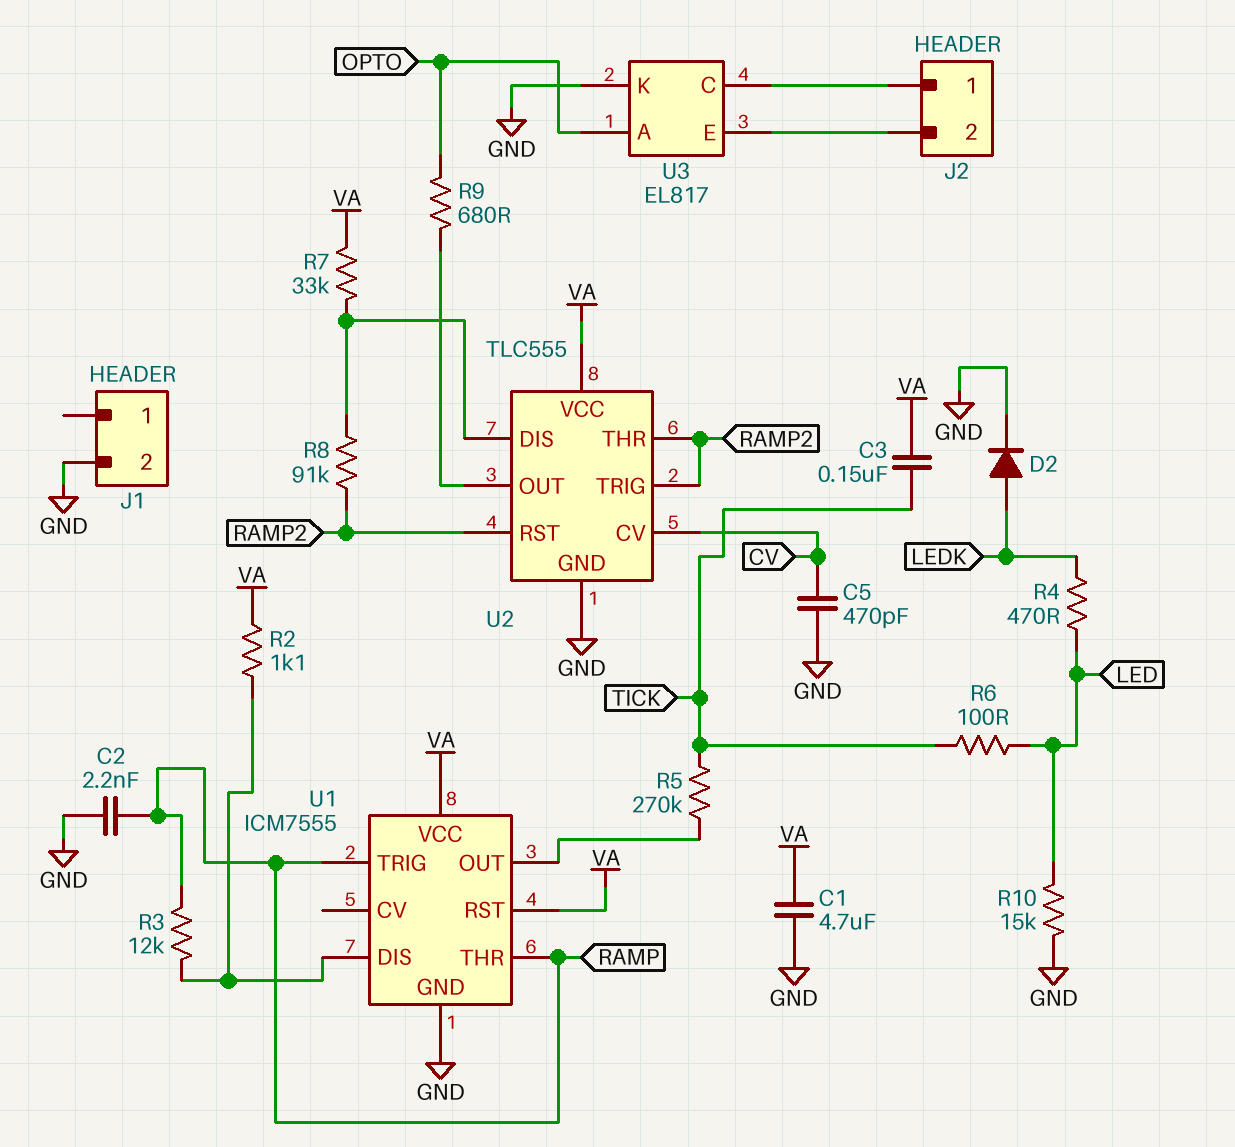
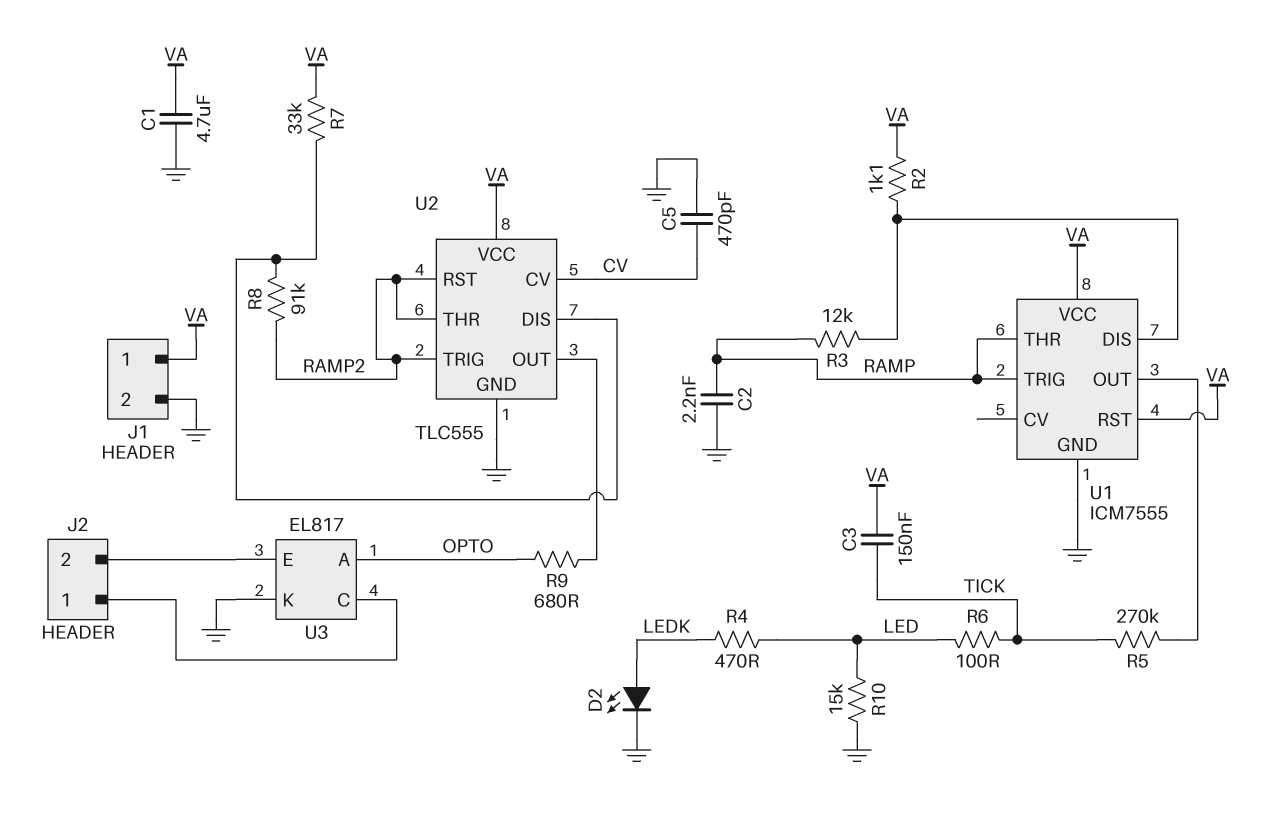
D2: diode (A LEDK, K GND) -> LED (A LEDK, K GND)
J1 pin 1: none -> VA

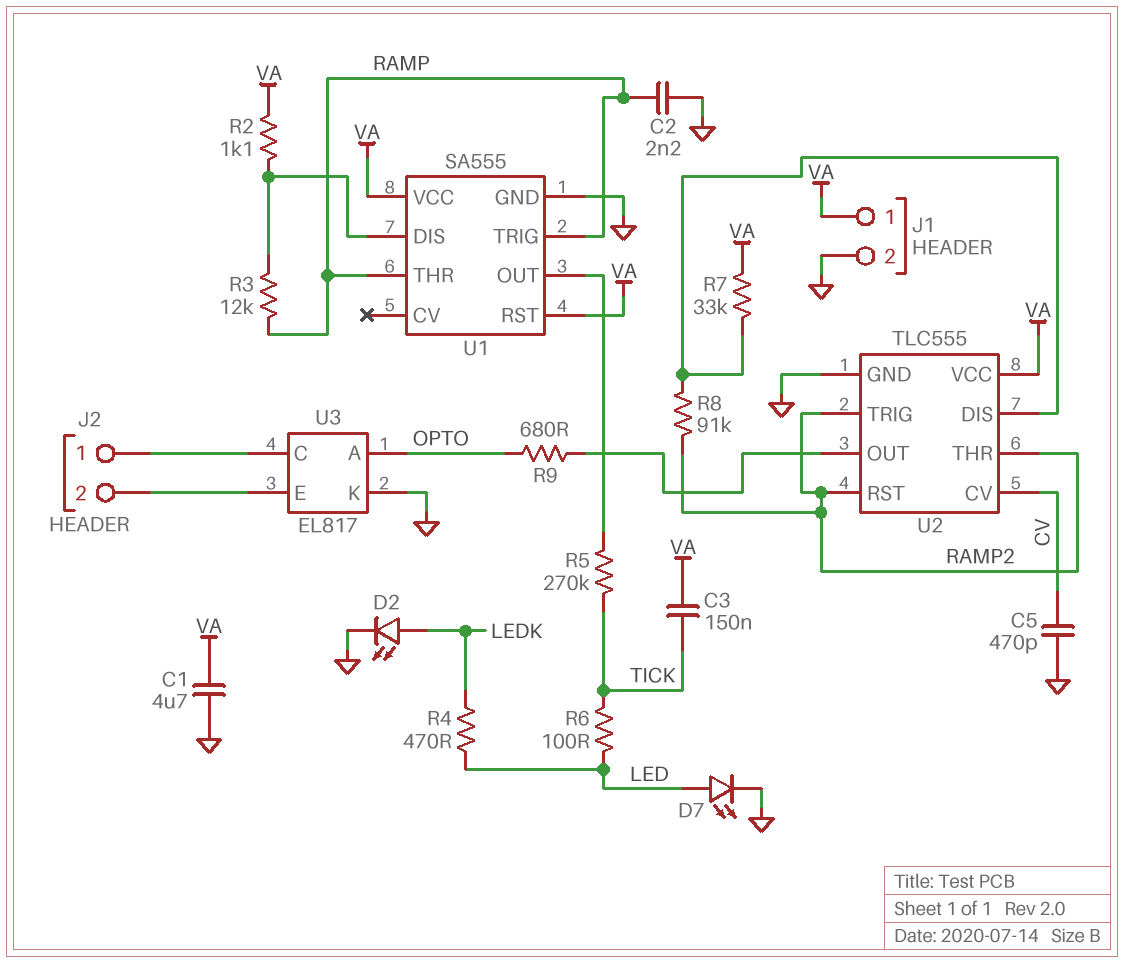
D7: none -> LED (A LED, K GND)
R10: 15k (GND, LED) -> none
U1: ICM7555 -> SA555

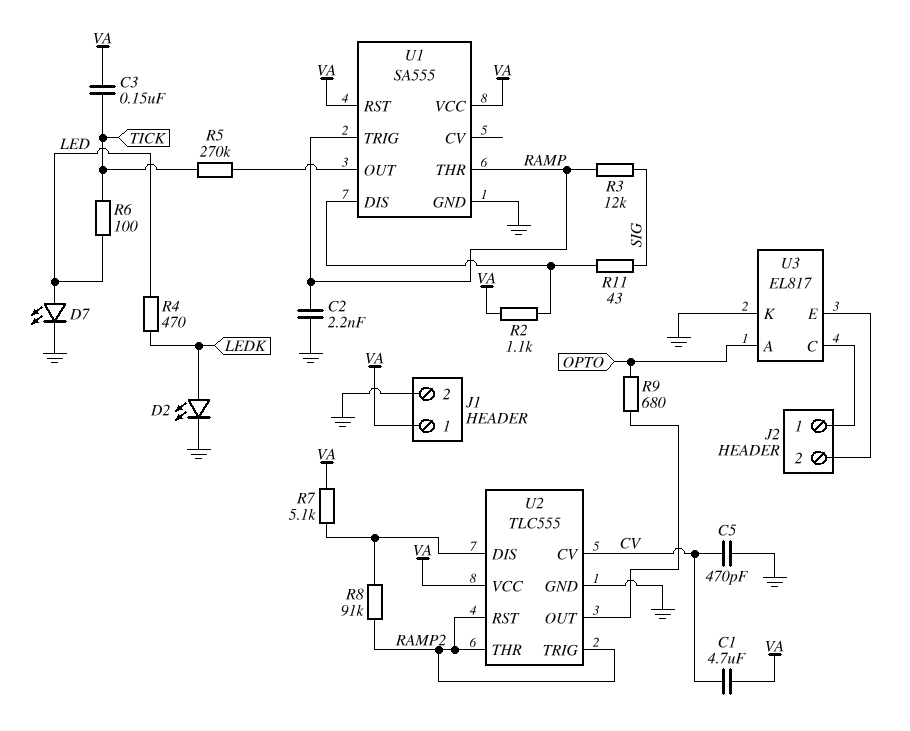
C1: 4.7uF (GND, VA) -> 4.7uF (CV, VA)
R3: 12k (RAMP, U1/DIS) -> 12k (RAMP, SIG)
R7: 33k (U2/DIS, VA) -> 5.1k (U2/DIS, VA)
R11: none -> 43 (SIG, U1/DIS)

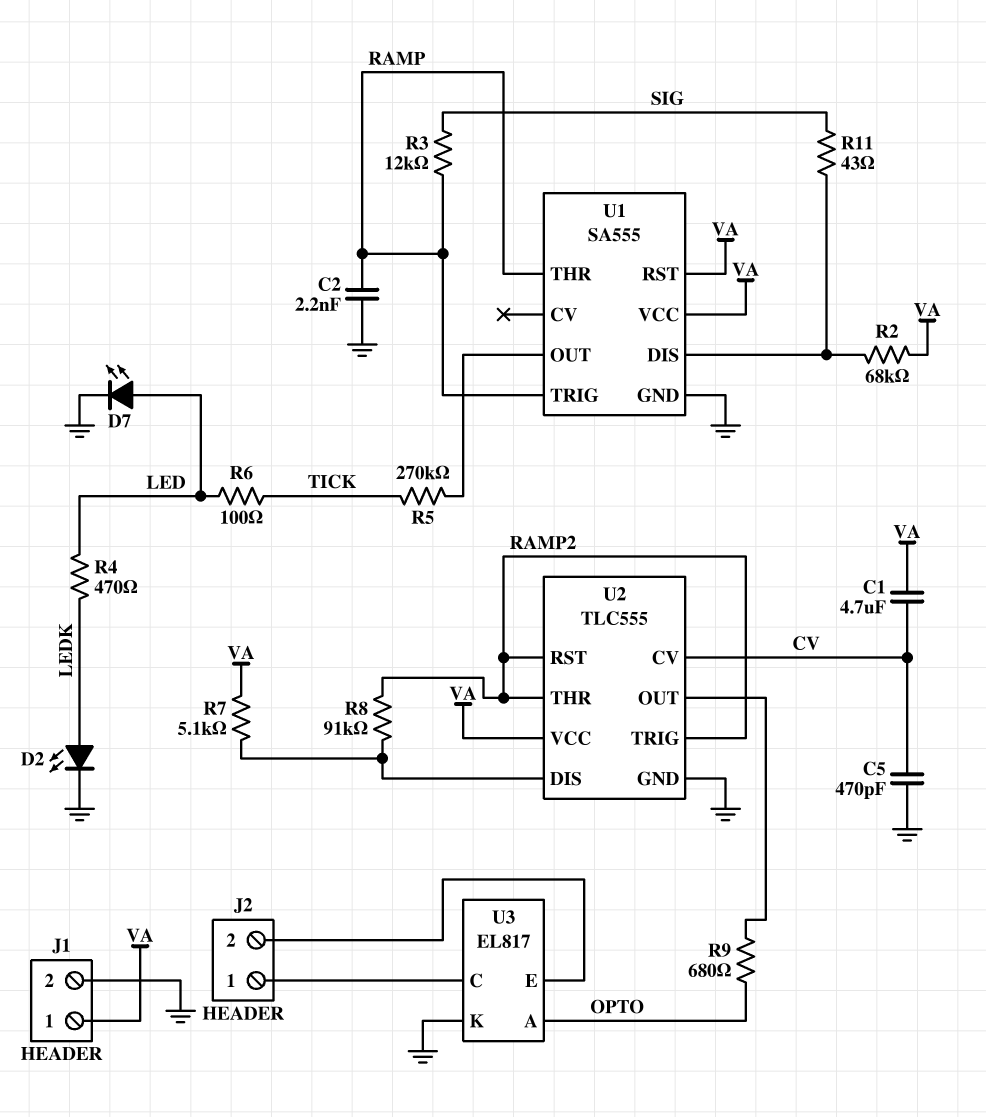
C3: 150nF (TICK, VA) -> none
R2: 1.1k (U1/DIS, VA) -> 68k (U1/DIS, VA)

